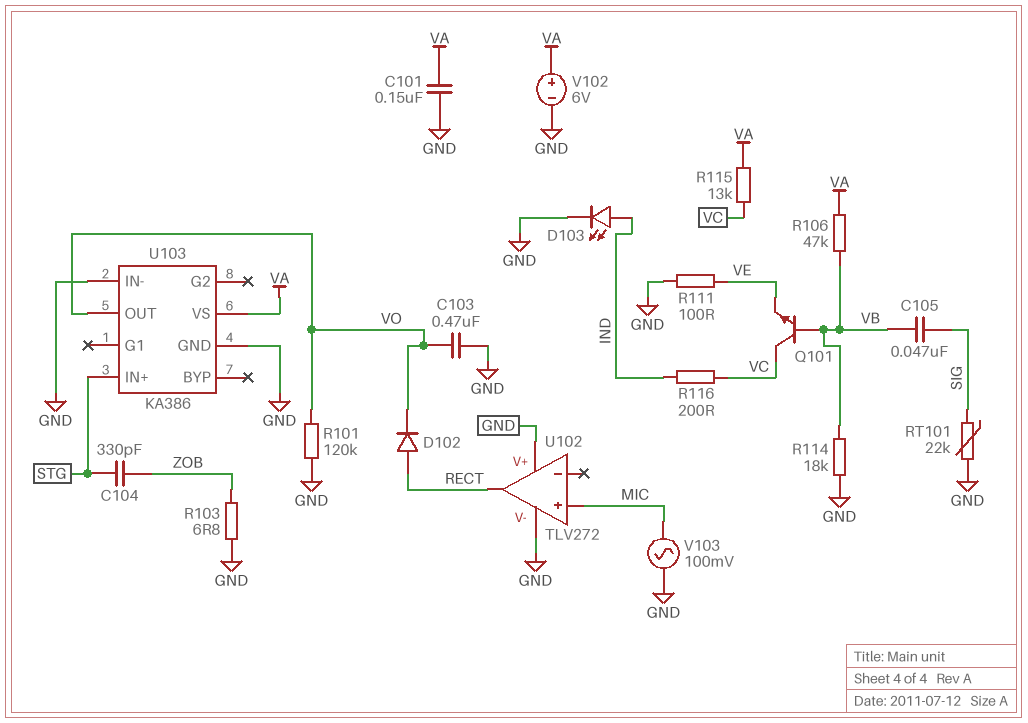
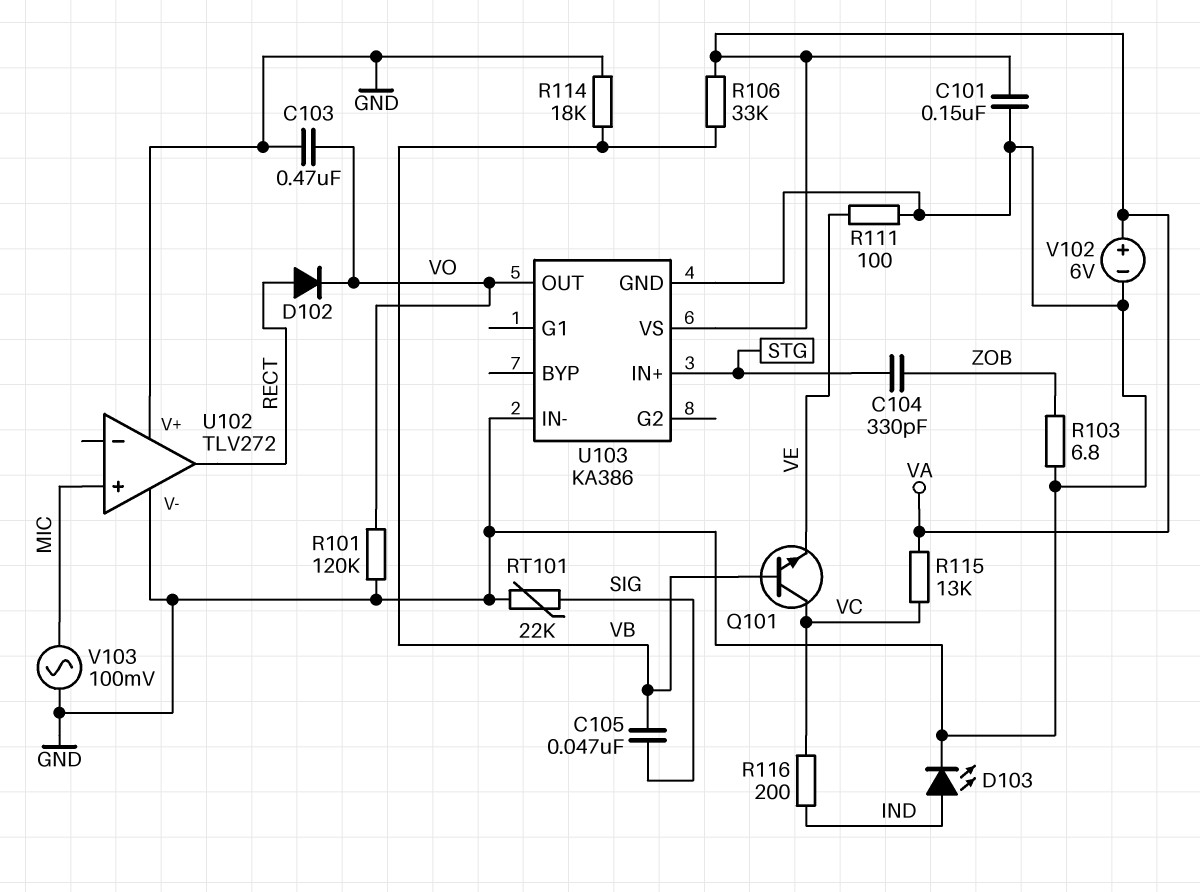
R106: 47k (VA, VB) -> 33k (VA, VB)

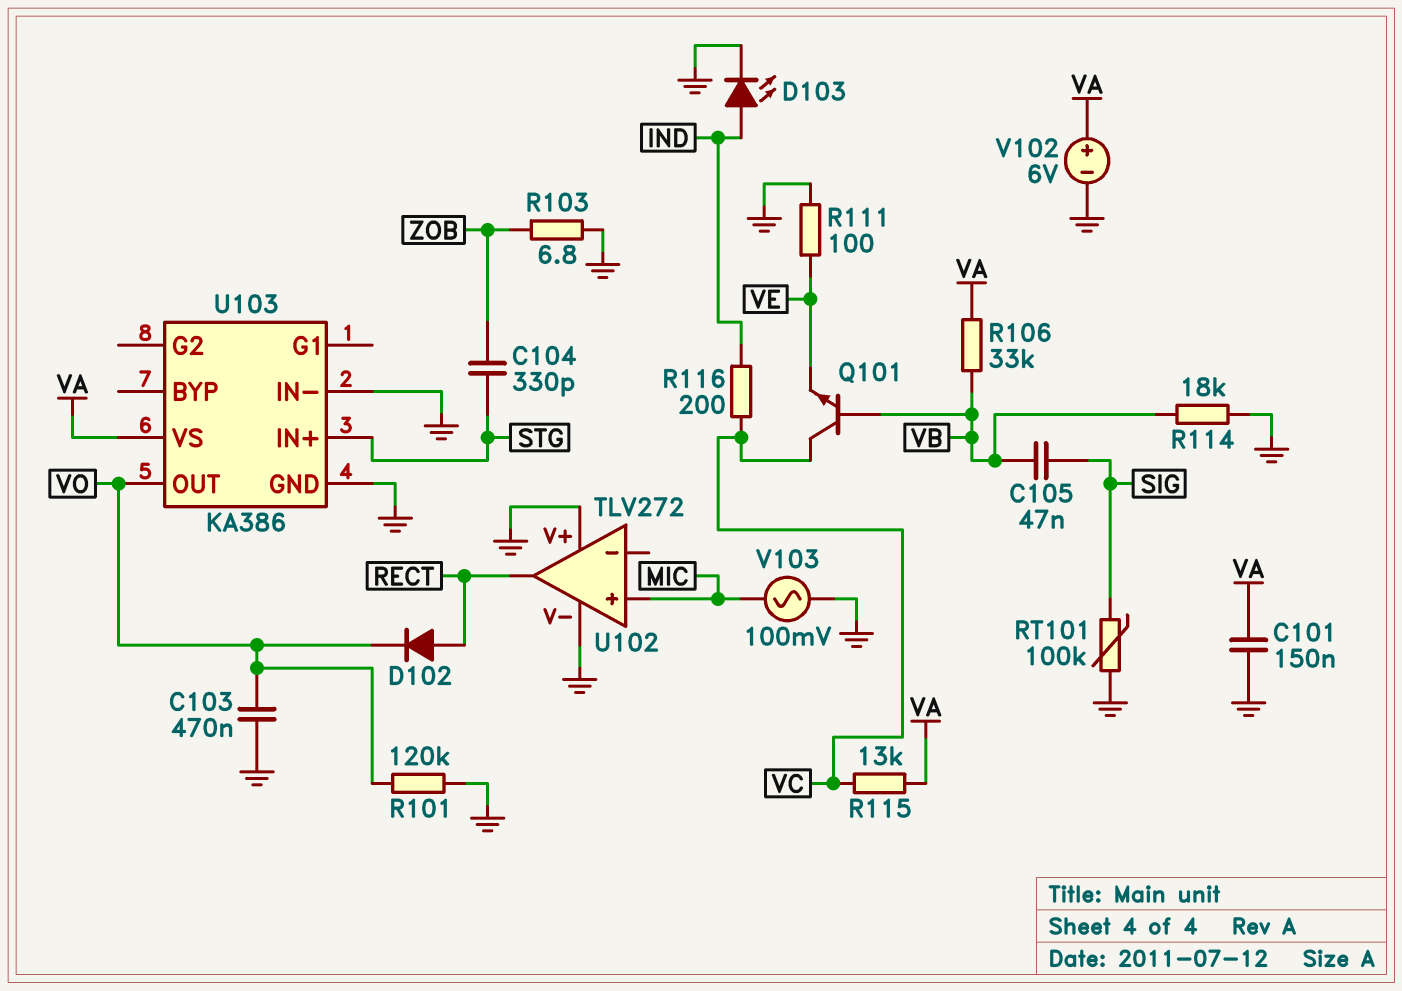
RT101: 22k (GND, SIG) -> 100k (GND, SIG)

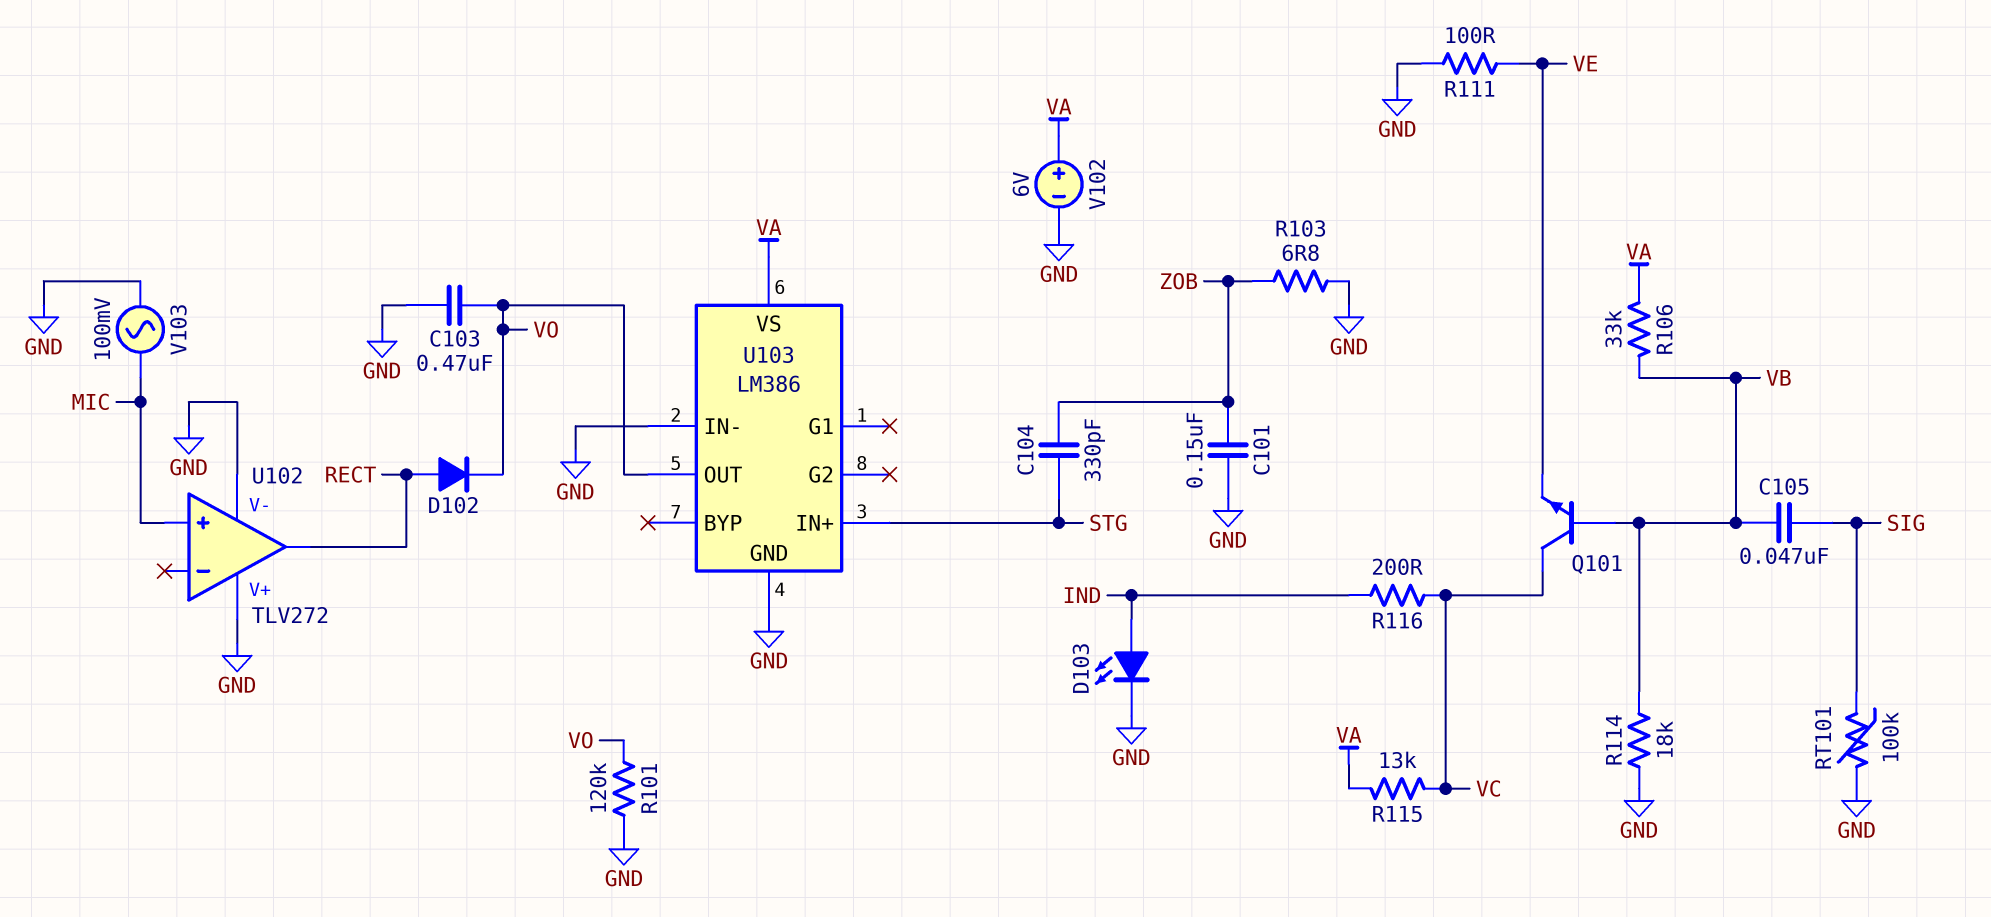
C101: 150nF (GND, VA) -> 150nF (GND, ZOB)
U103: KA386 -> LM386

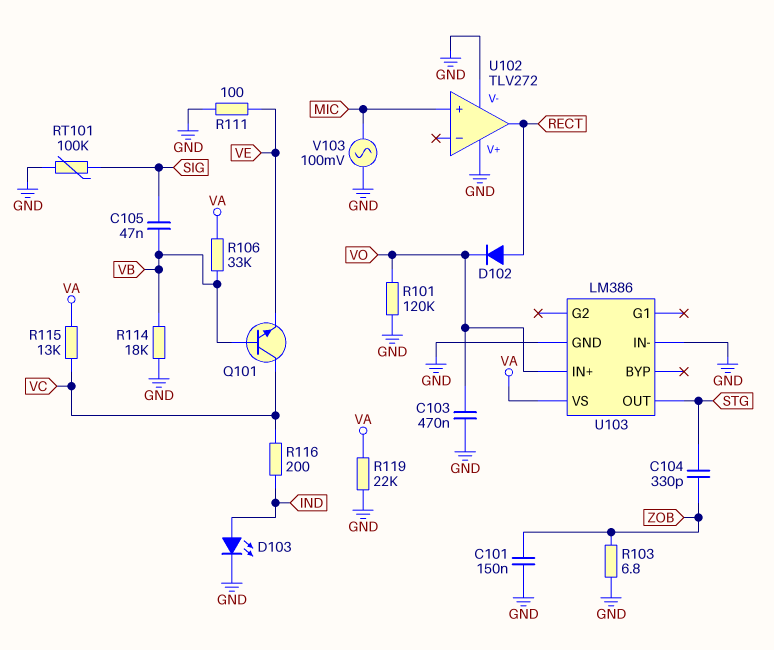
R119: none -> 22k (GND, VA)
U103 pin IN+: STG -> VO
U103 pin OUT: VO -> STG
V102: 6V (plus VA, minus GND) -> none

